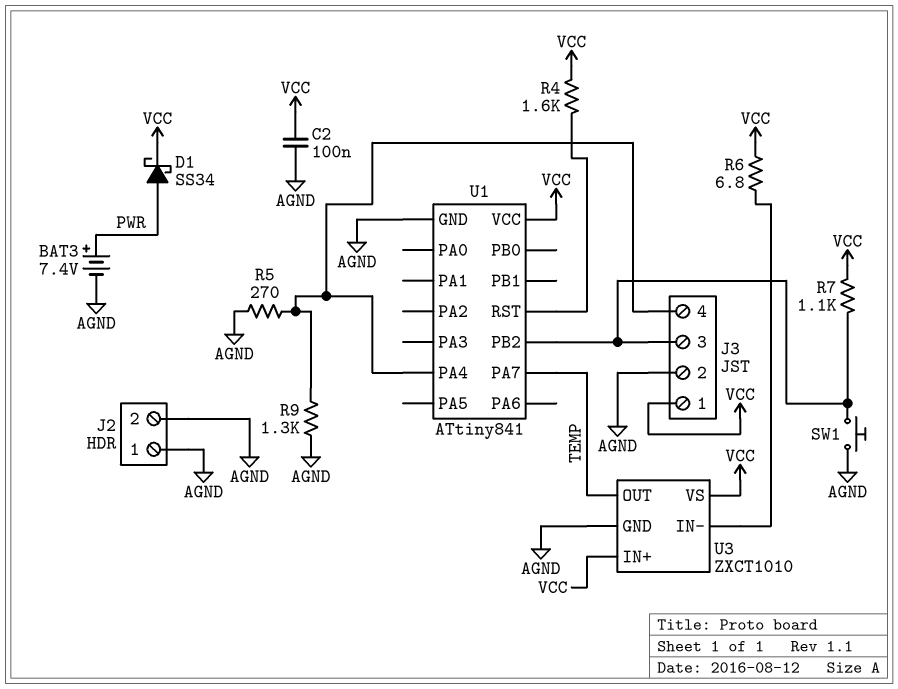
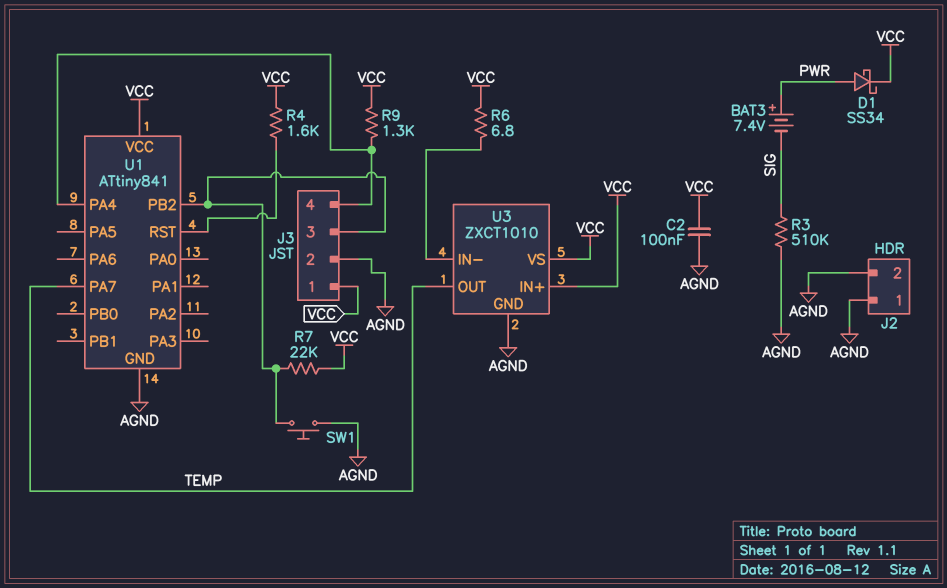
BAT3: 7.4V (plus PWR, minus AGND) -> 7.4V (plus PWR, minus SIG)
R3: none -> 510k (AGND, SIG)
R5: 270 (AGND, J3/4) -> none
R7: 1.1k (J3/3, VCC) -> 22k (J3/3, VCC)
R9: 1.3k (AGND, J3/4) -> 1.3k (J3/4, VCC)

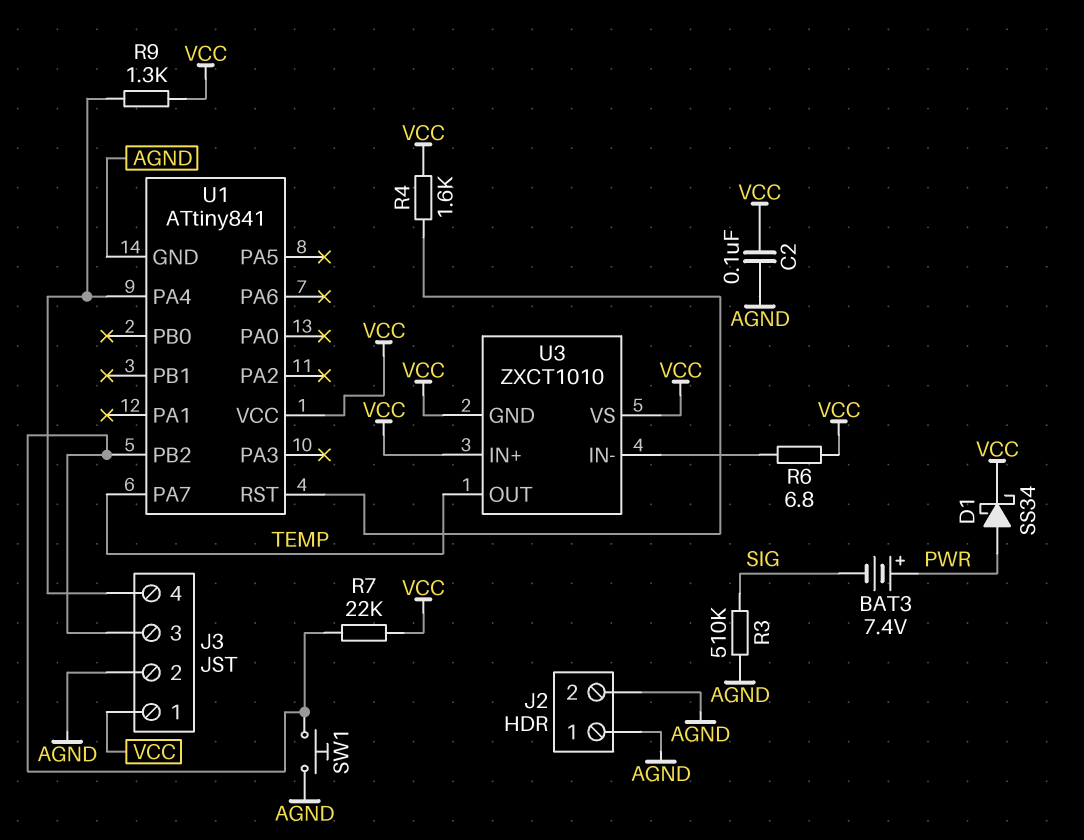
U3 pin GND: AGND -> VCC

